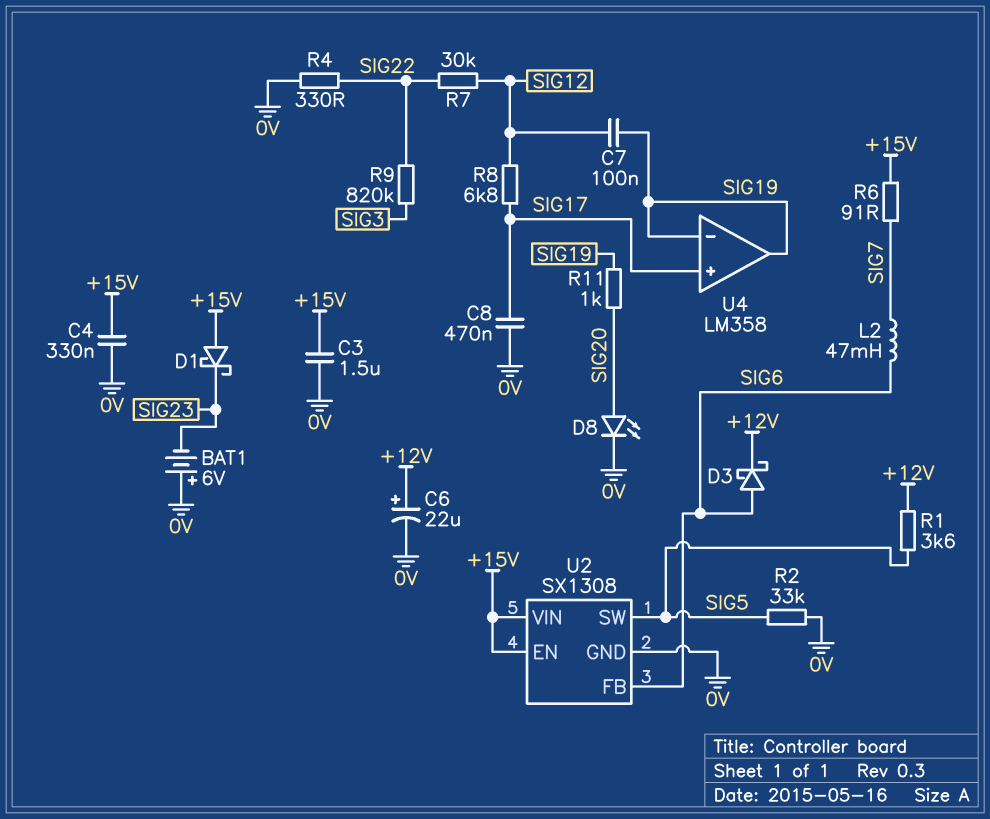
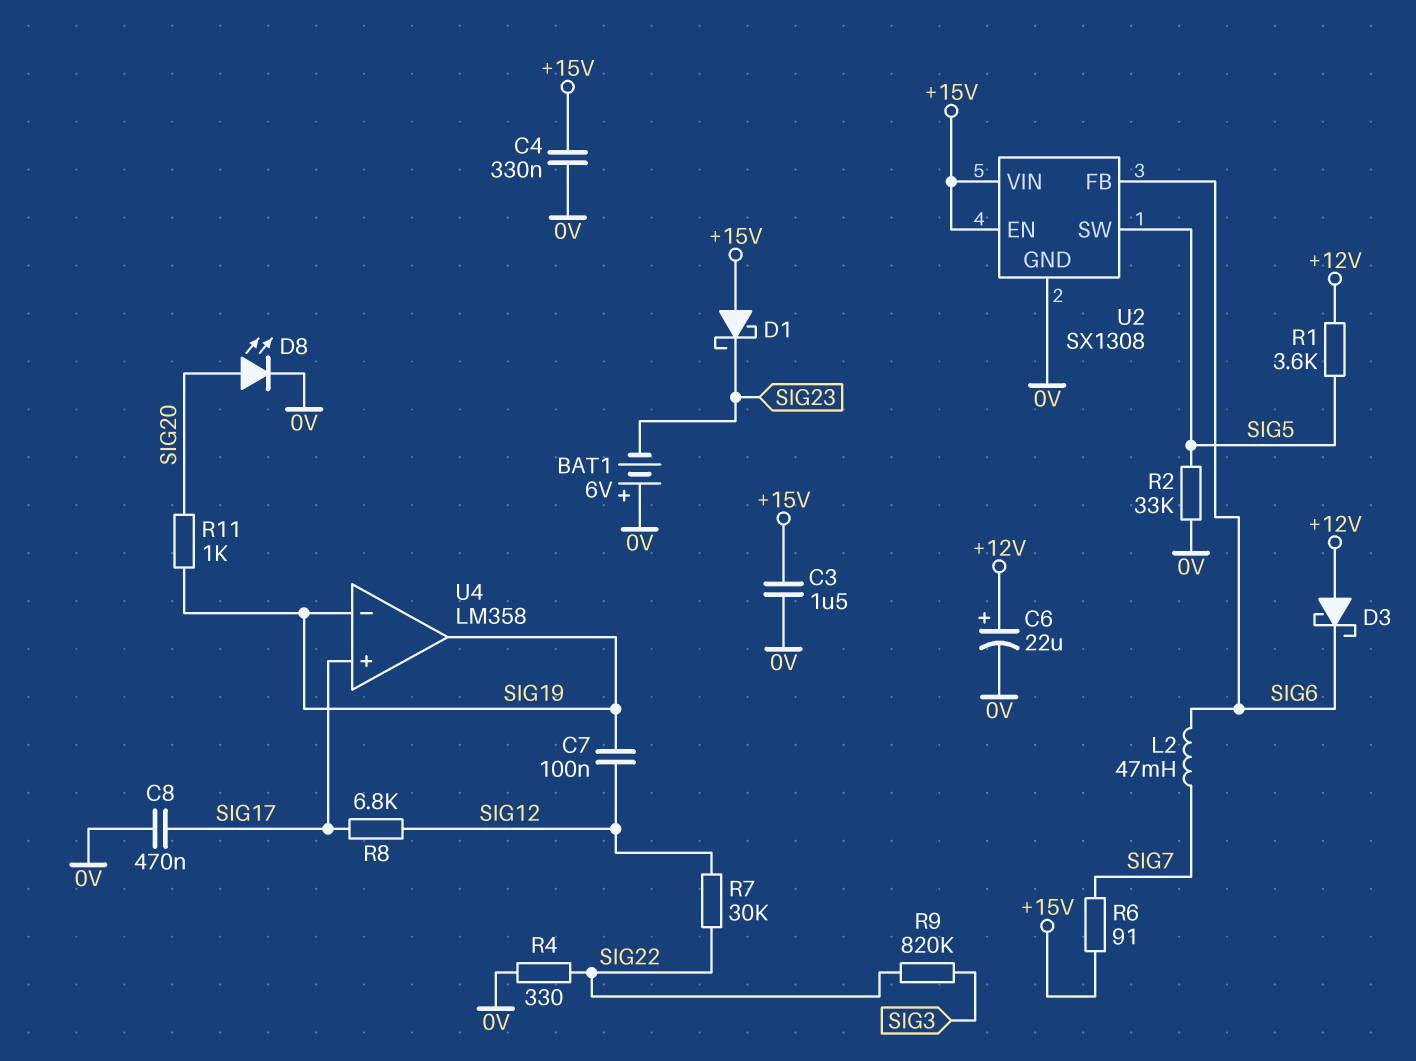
D3: schottky (A SIG6, K +12V) -> schottky (A +12V, K SIG6)

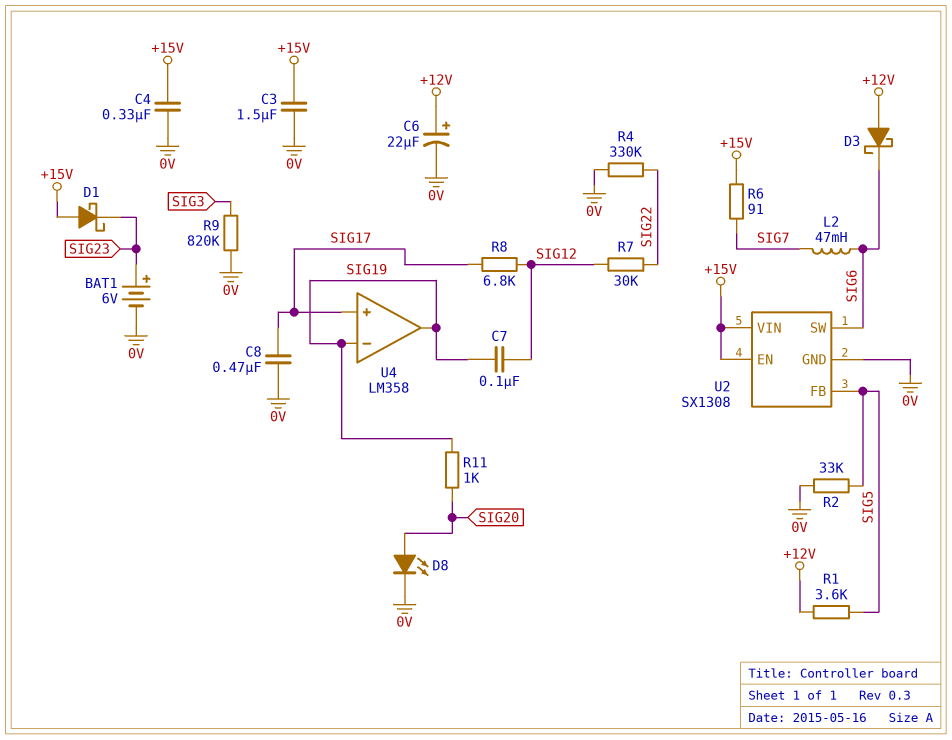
BAT1: 6V (plus 0V, minus SIG23) -> 6V (plus SIG23, minus 0V)
R4: 330 (0V, SIG22) -> 330k (0V, SIG22)
R9: 820k (SIG3, SIG22) -> 820k (0V, SIG3)
U2 pin FB: SIG6 -> SIG5
U2 pin SW: SIG5 -> SIG6

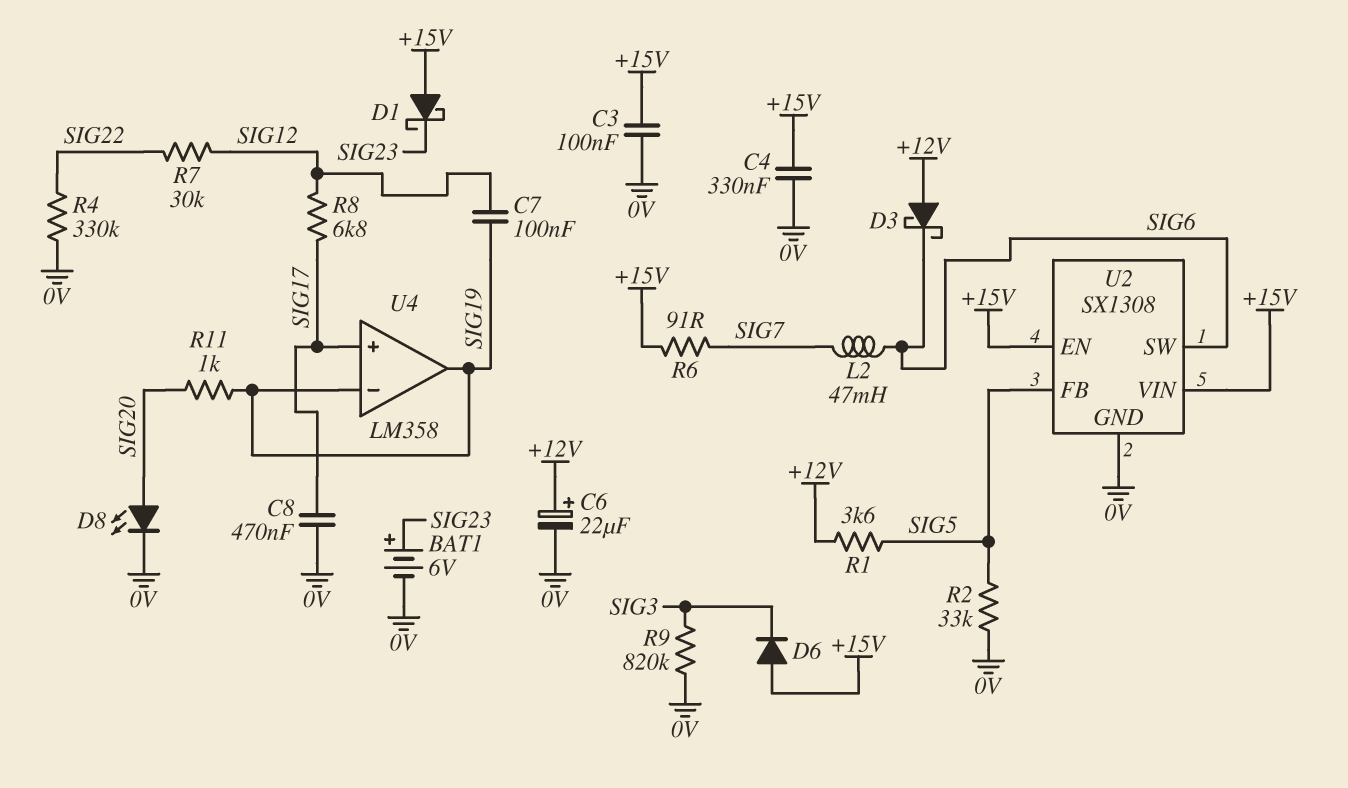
C3: 1.5uF (+15V, 0V) -> 100nF (+15V, 0V)
D6: none -> diode (A +15V, K SIG3)

